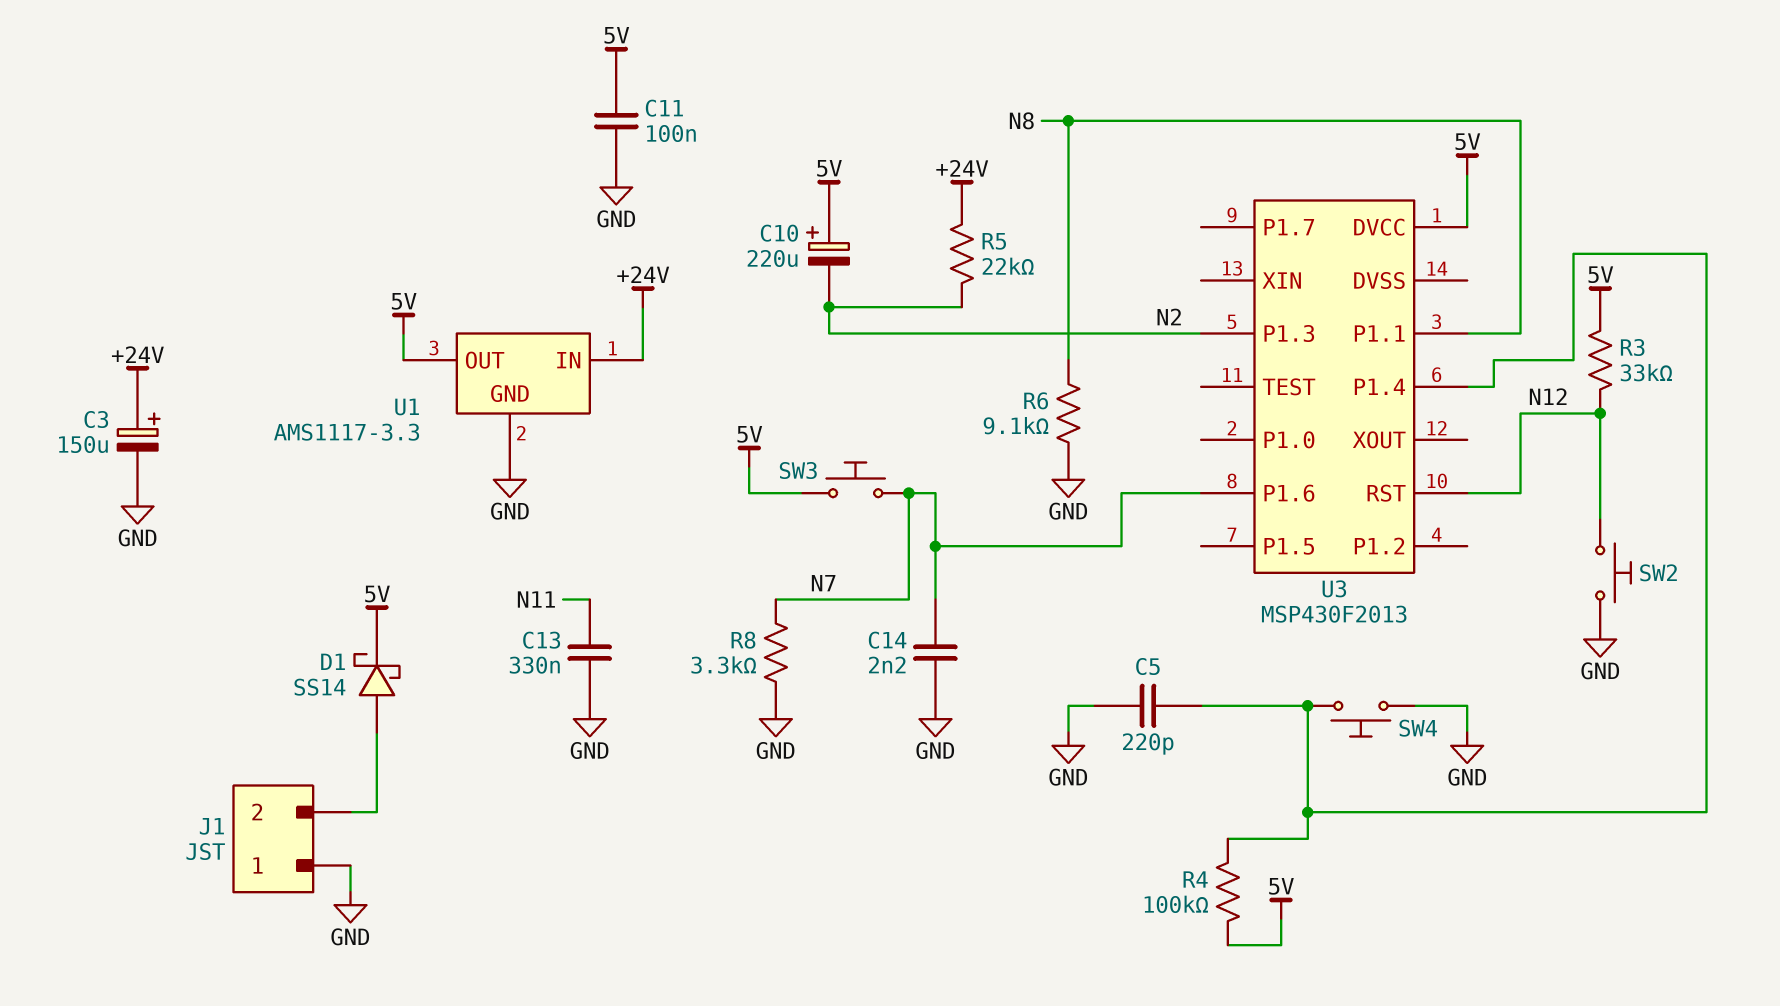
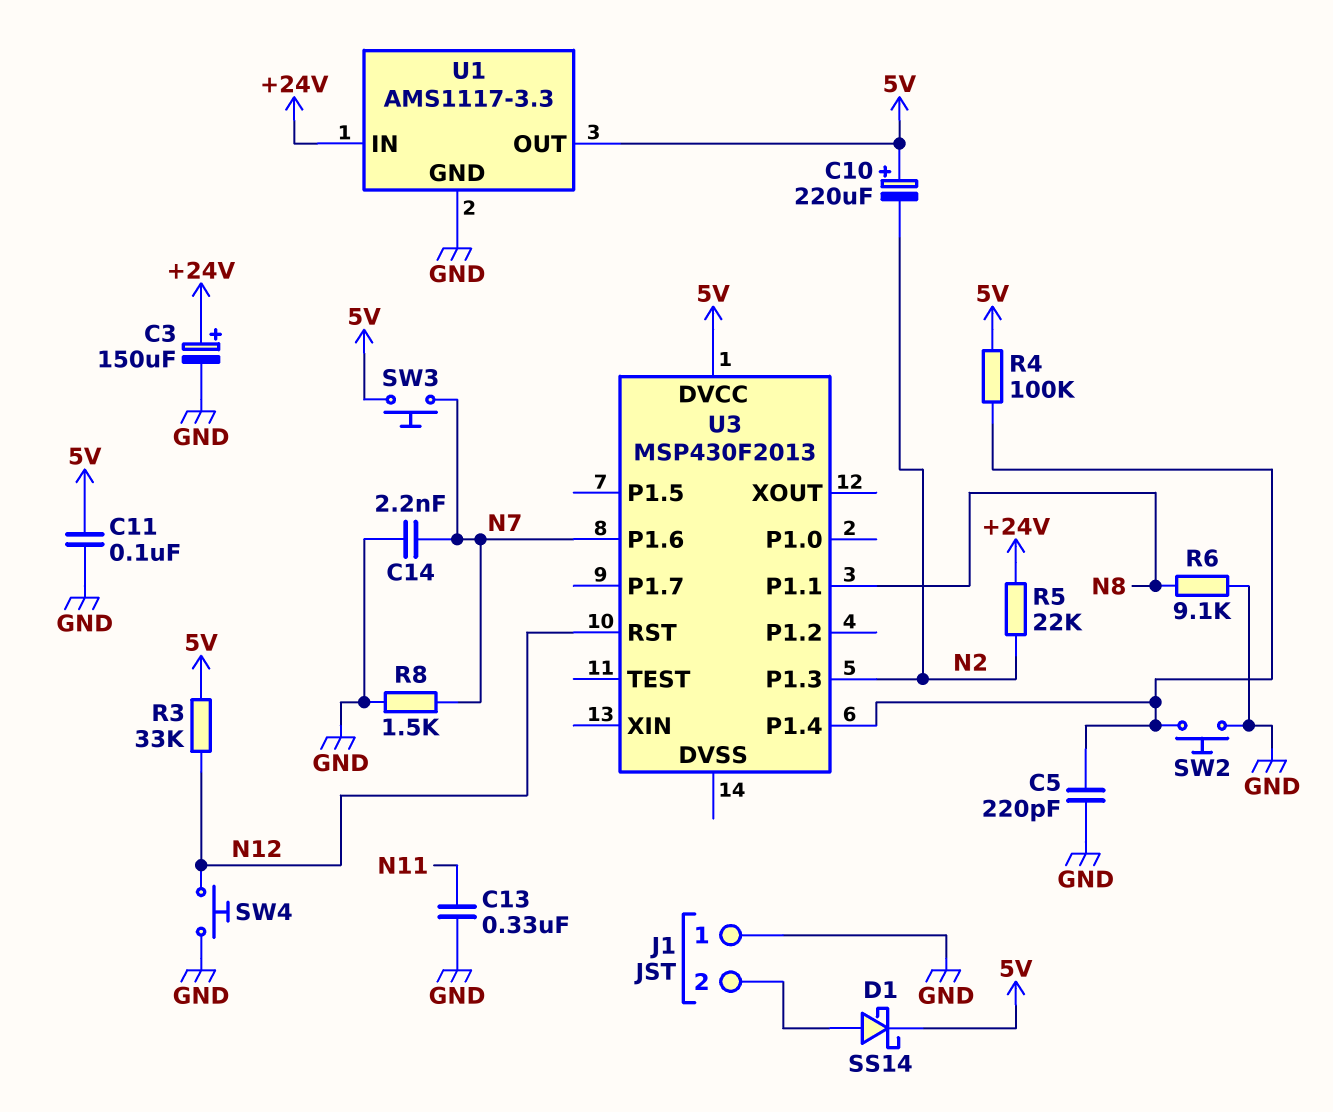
R8: 3.3k (GND, N7) -> 1.5k (GND, N7)
SW2: button (GND, N12) -> button (GND, U3/P1.4)
SW4: button (GND, U3/P1.4) -> button (GND, N12)

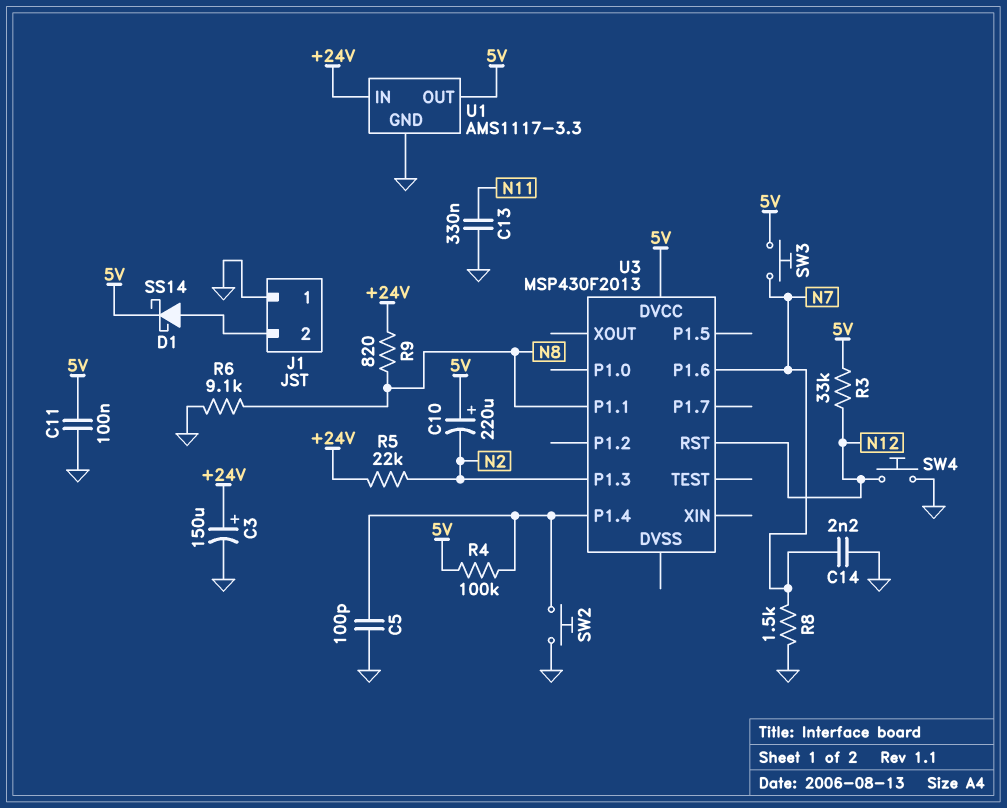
C5: 220pF (GND, U3/P1.4) -> 100pF (GND, U3/P1.4)
R9: none -> 820 (+24V, N8)

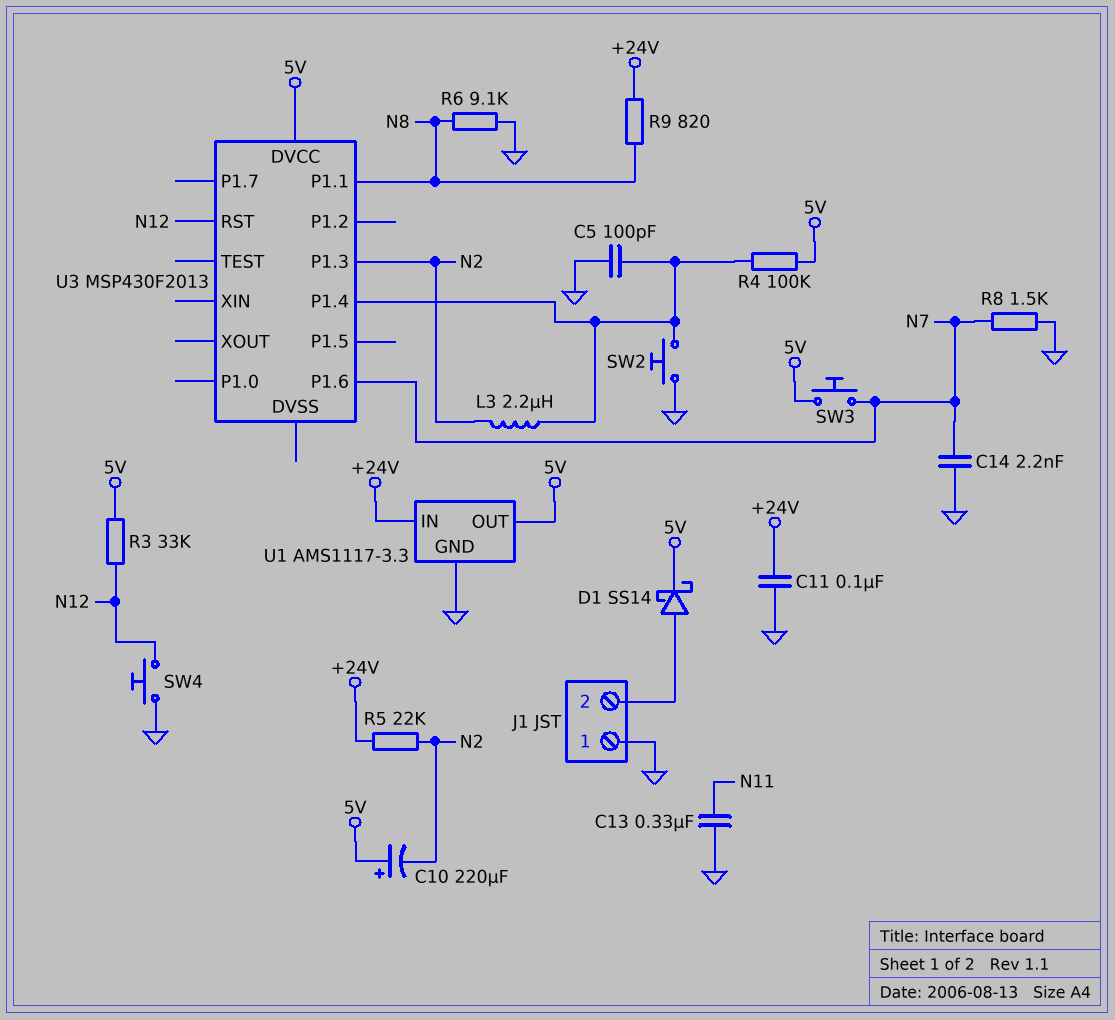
C3: 150uF (plus +24V, minus GND) -> none
C11: 100nF (5V, GND) -> 100nF (+24V, GND)
L3: none -> 2.2uH (N2, U3/P1.4)

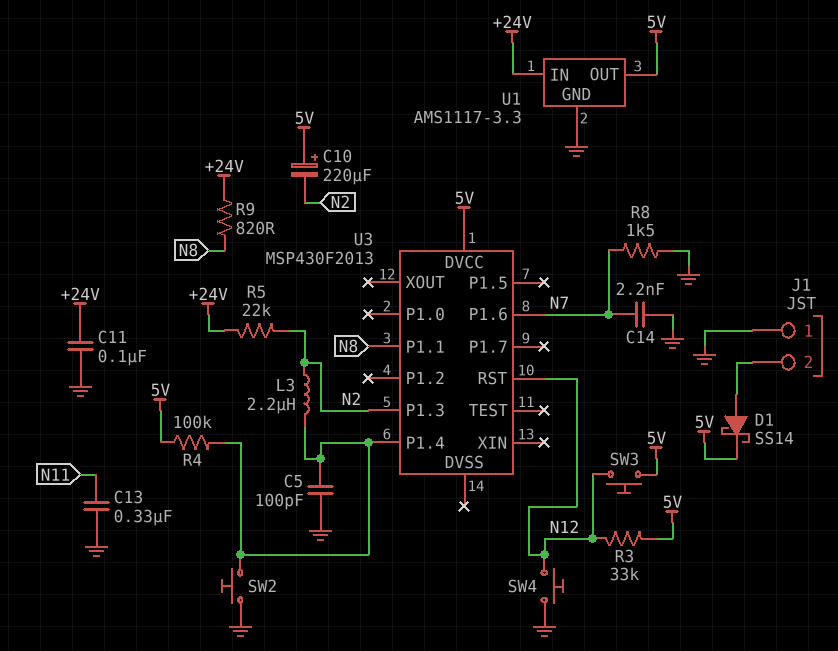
R6: 9.1k (GND, N8) -> none
SW3: button (5V, N7) -> button (5V, N12)

